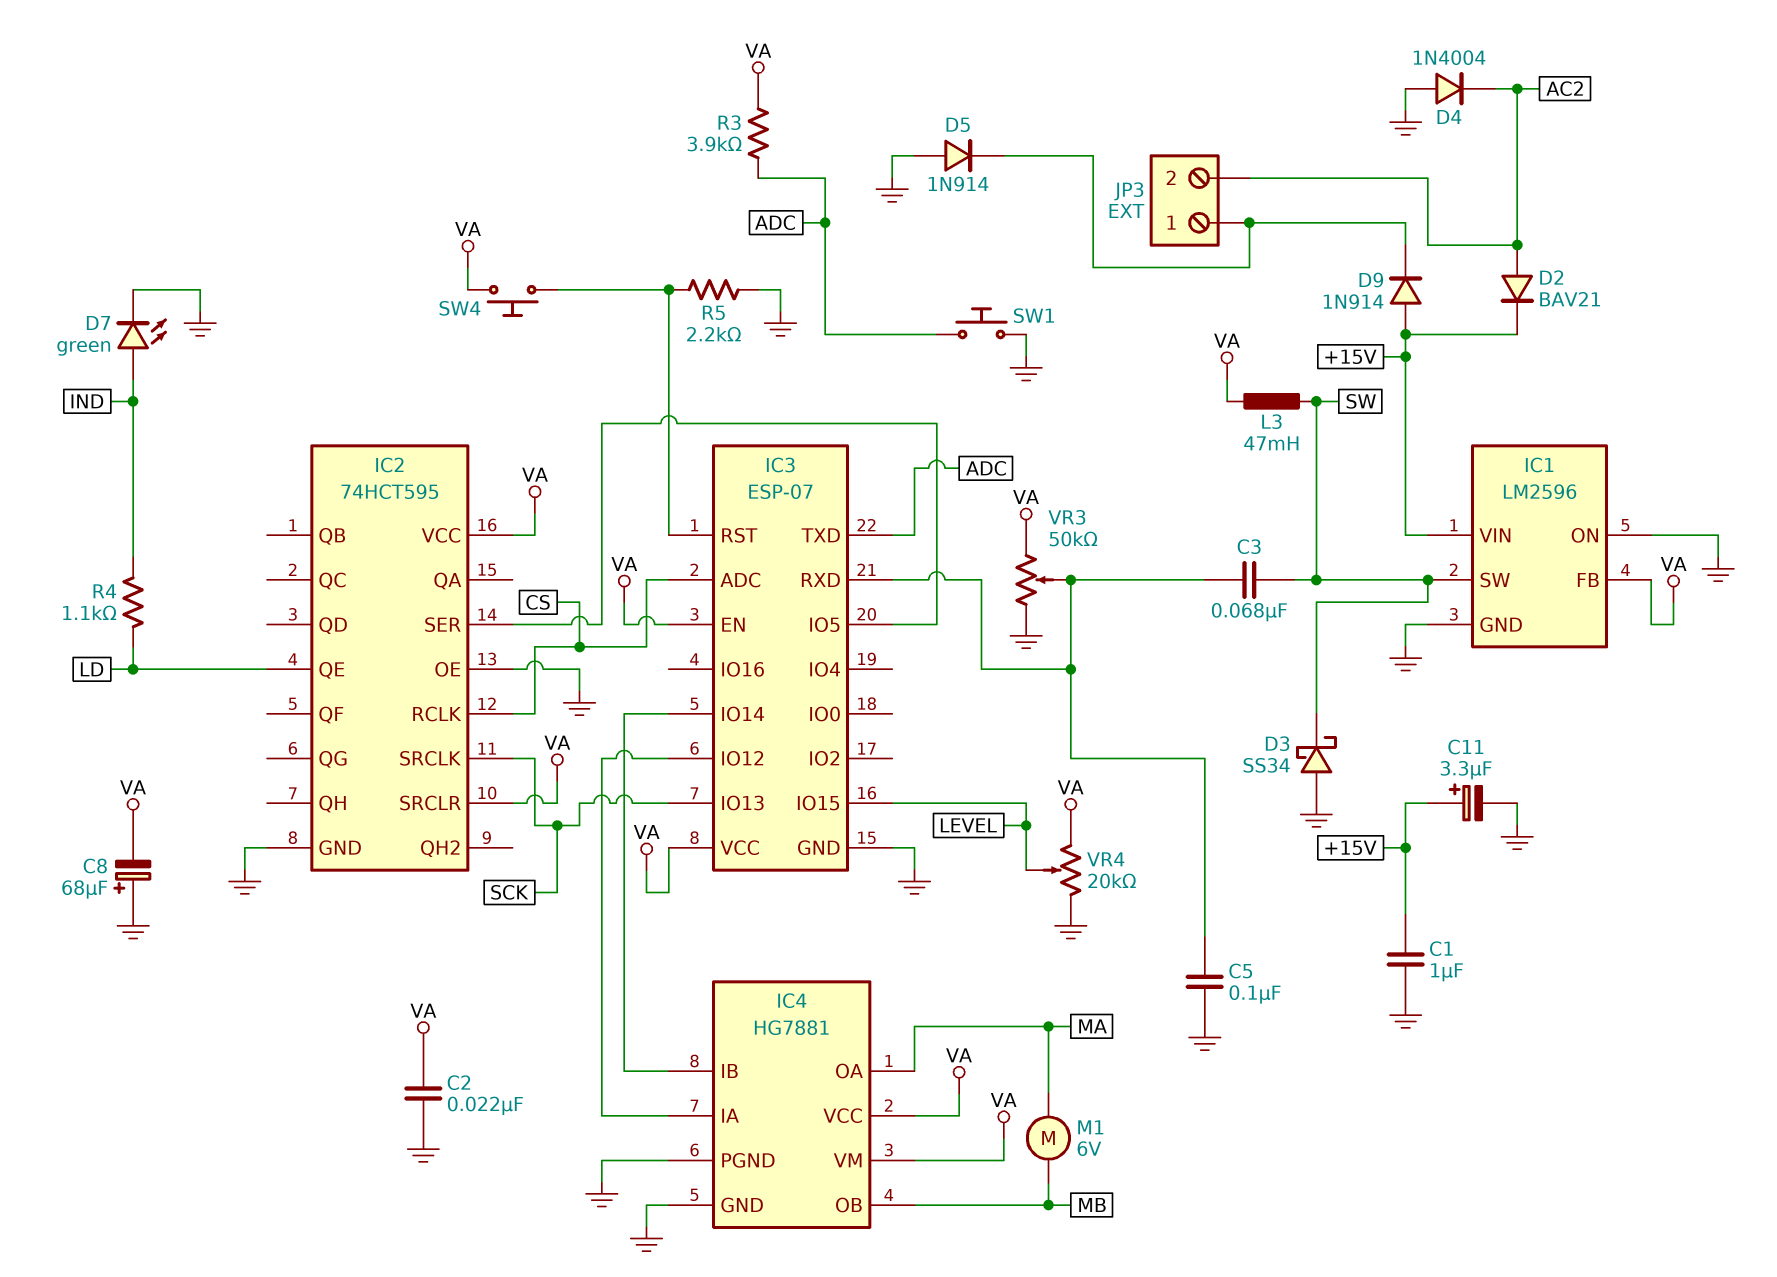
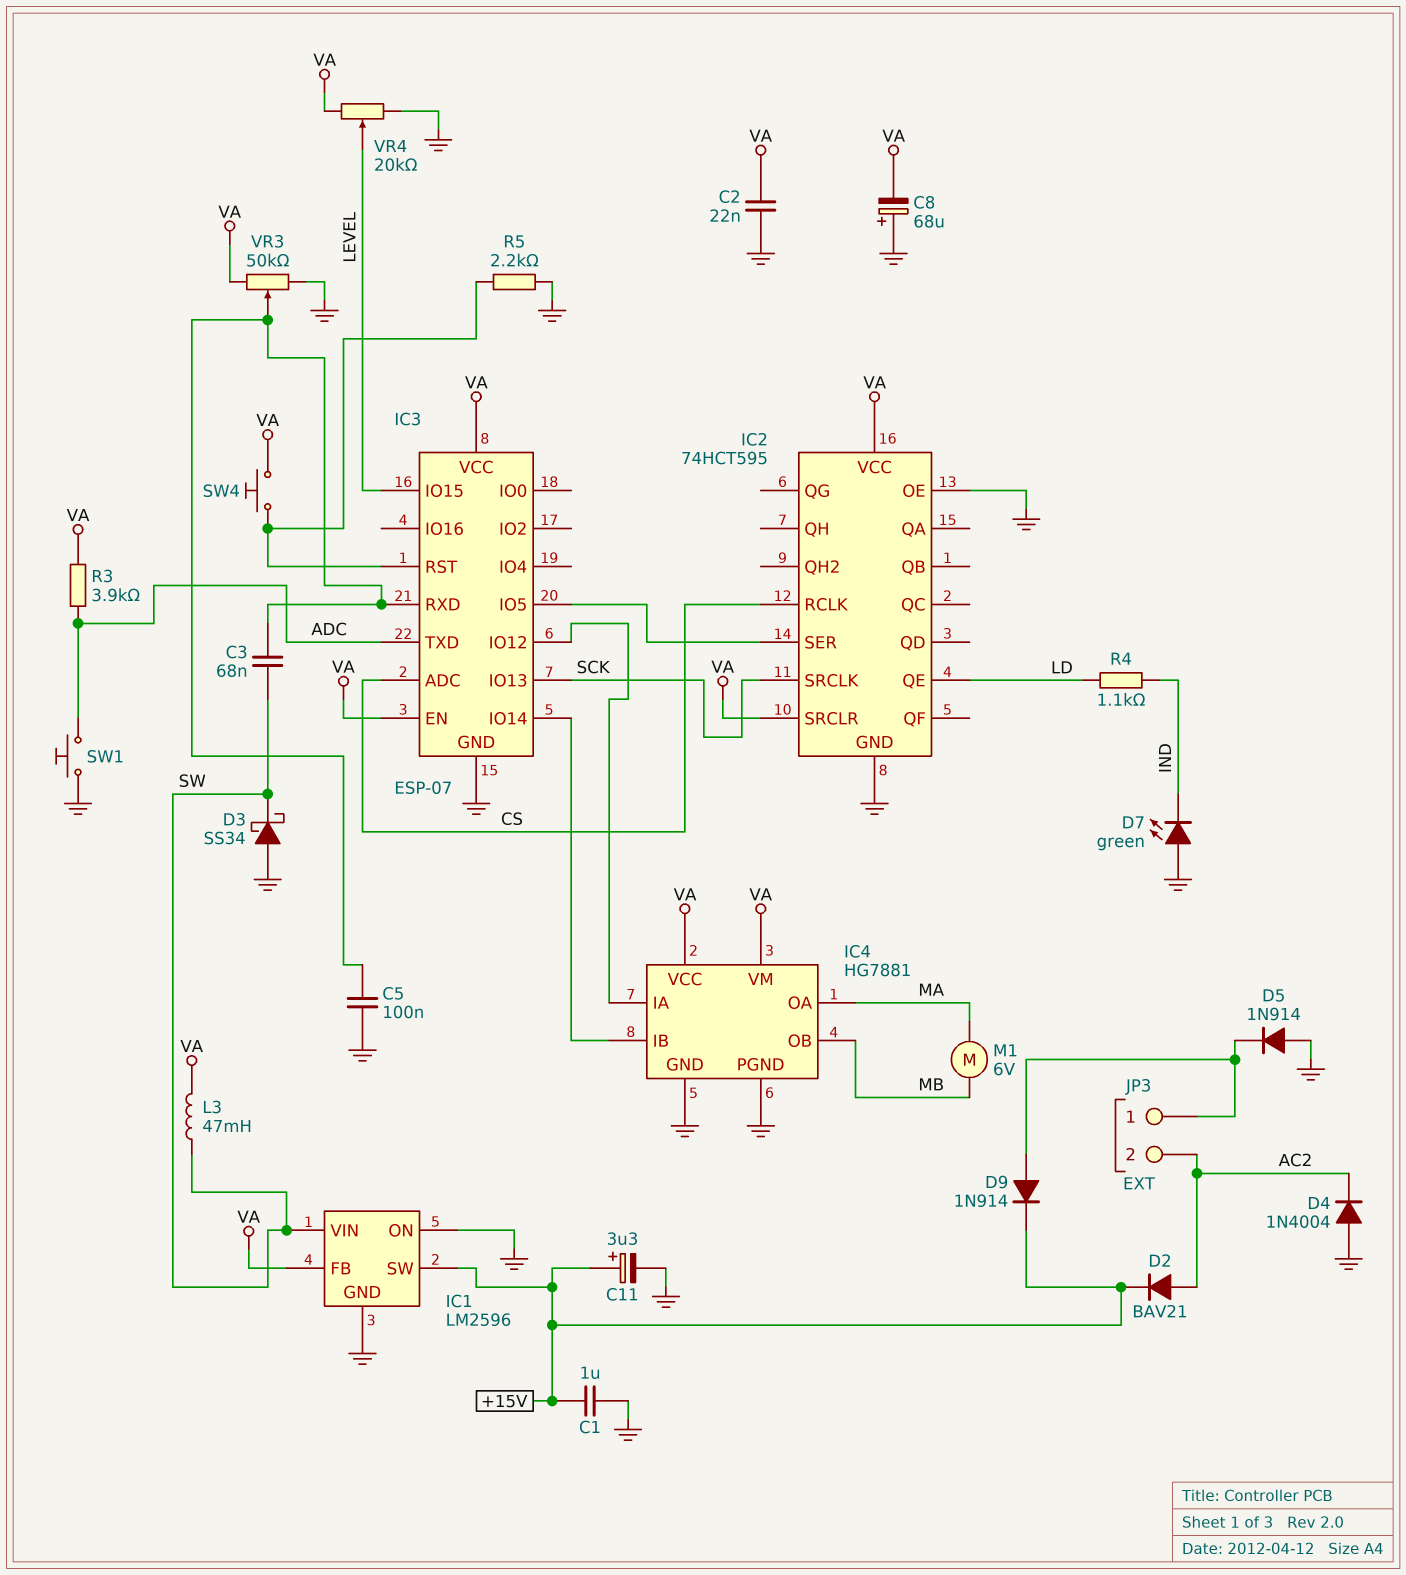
D7: LED green (A IND, K GND) -> LED green (A GND, K IND)
D9: diode 1N914 (A +15V, K JP3/1) -> diode 1N914 (A JP3/1, K +15V)
IC1 pin SW: SW -> +15V
IC1 pin VIN: +15V -> SW

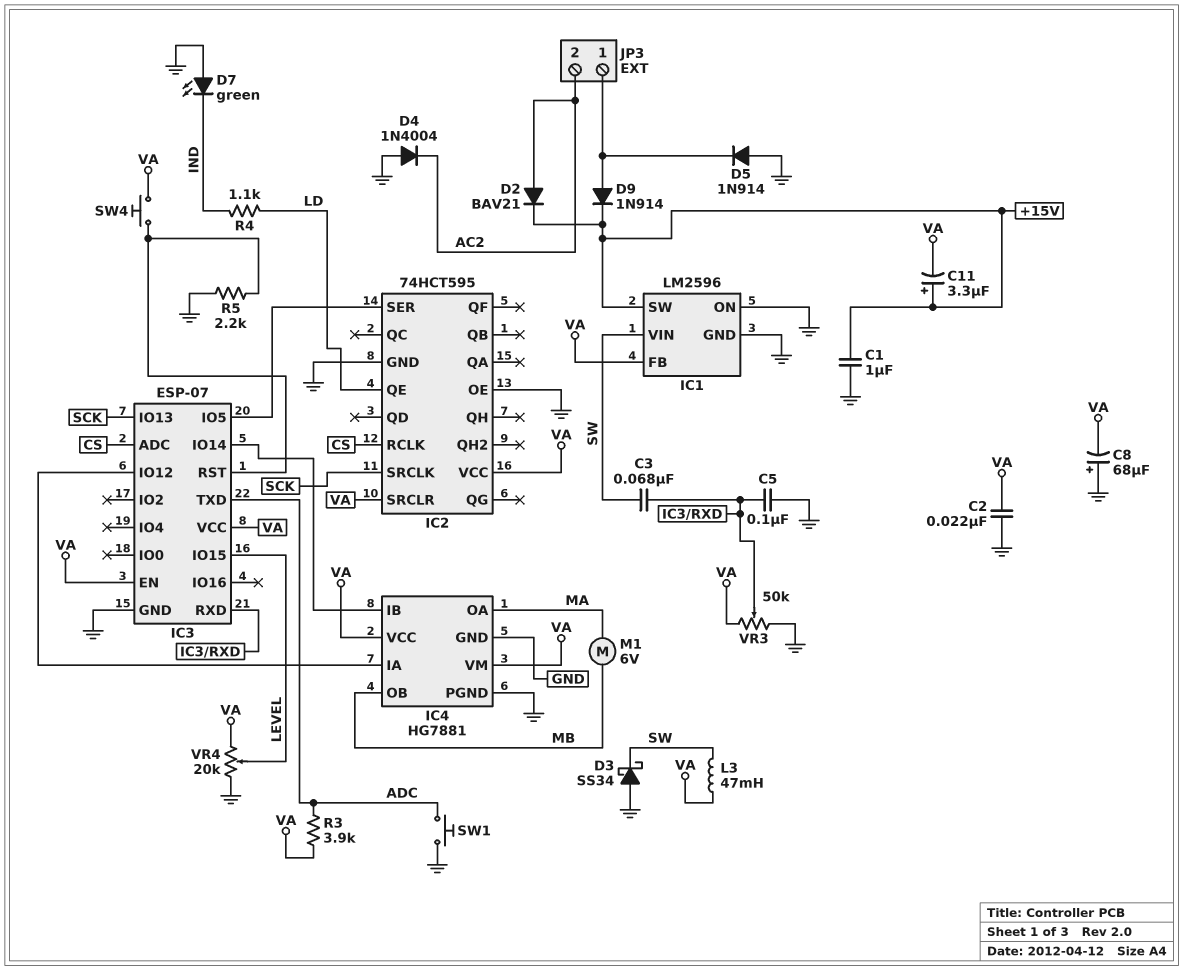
C11: 3.3uF (plus +15V, minus GND) -> 3.3uF (plus +15V, minus VA)

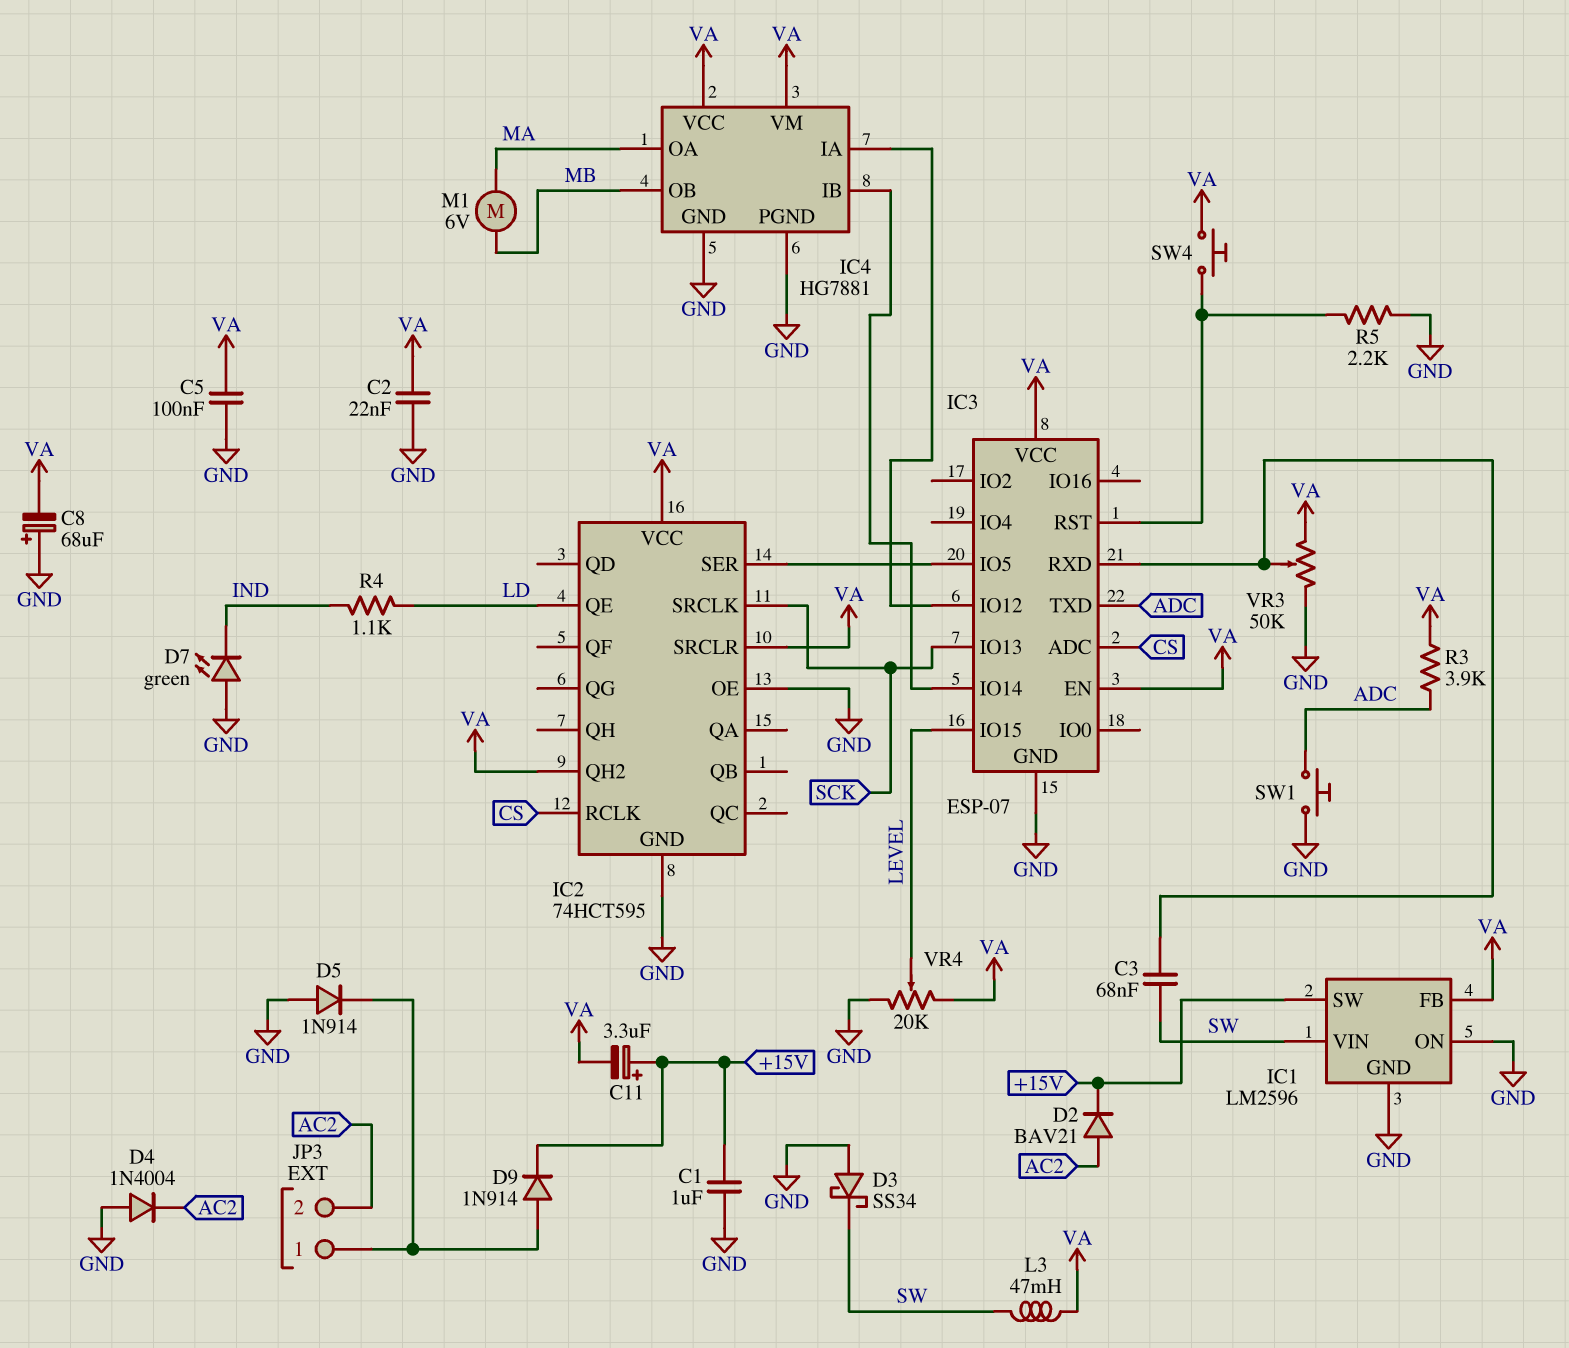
C5: 100nF (GND, IC3/RXD) -> 100nF (GND, VA)
IC2 pin QH2: none -> VA

